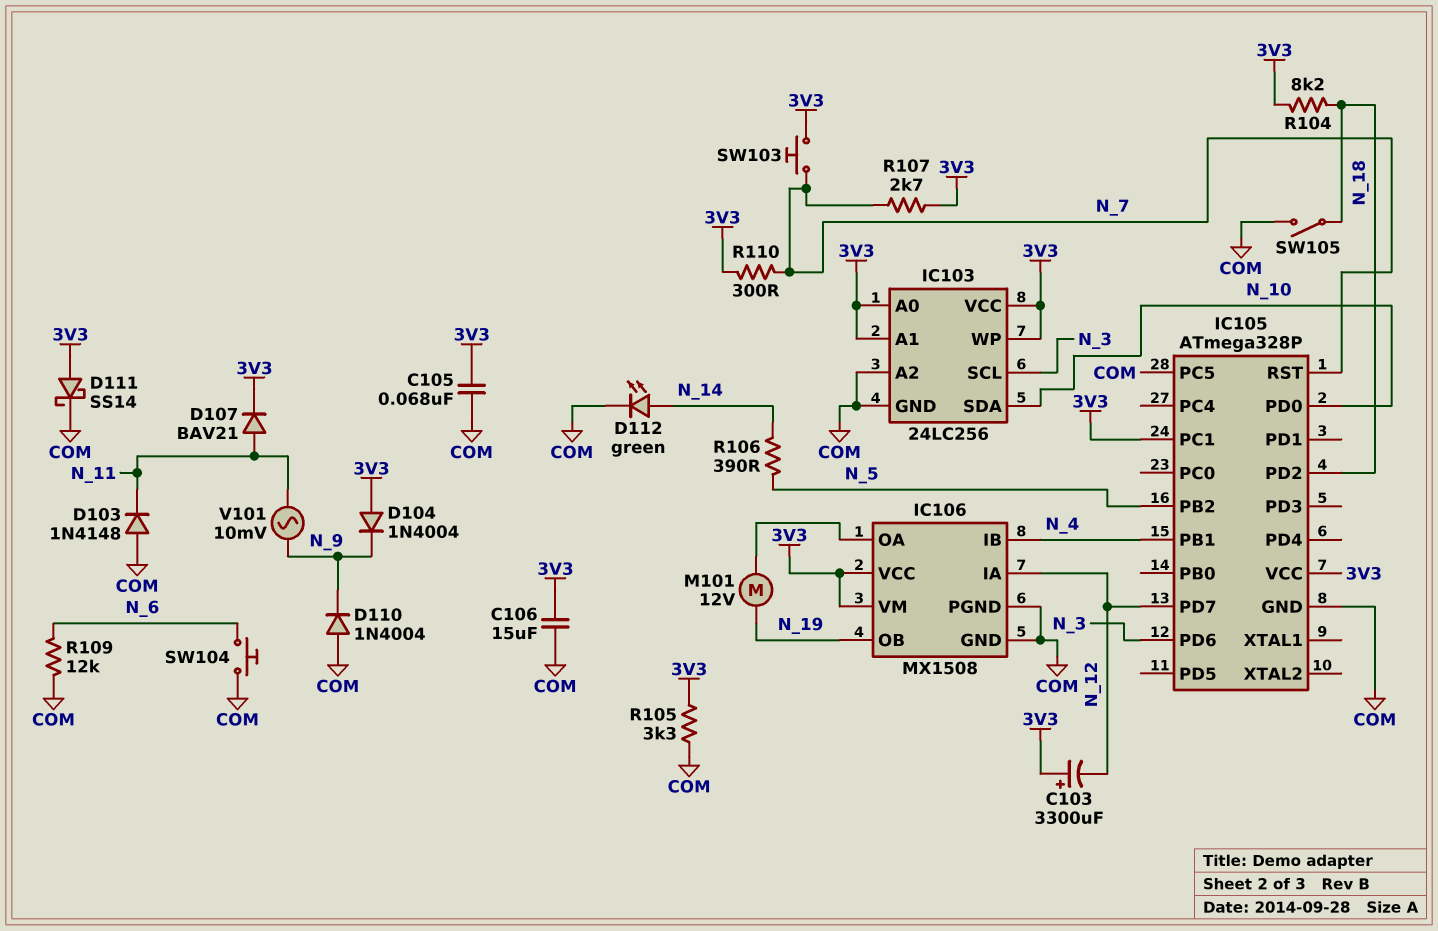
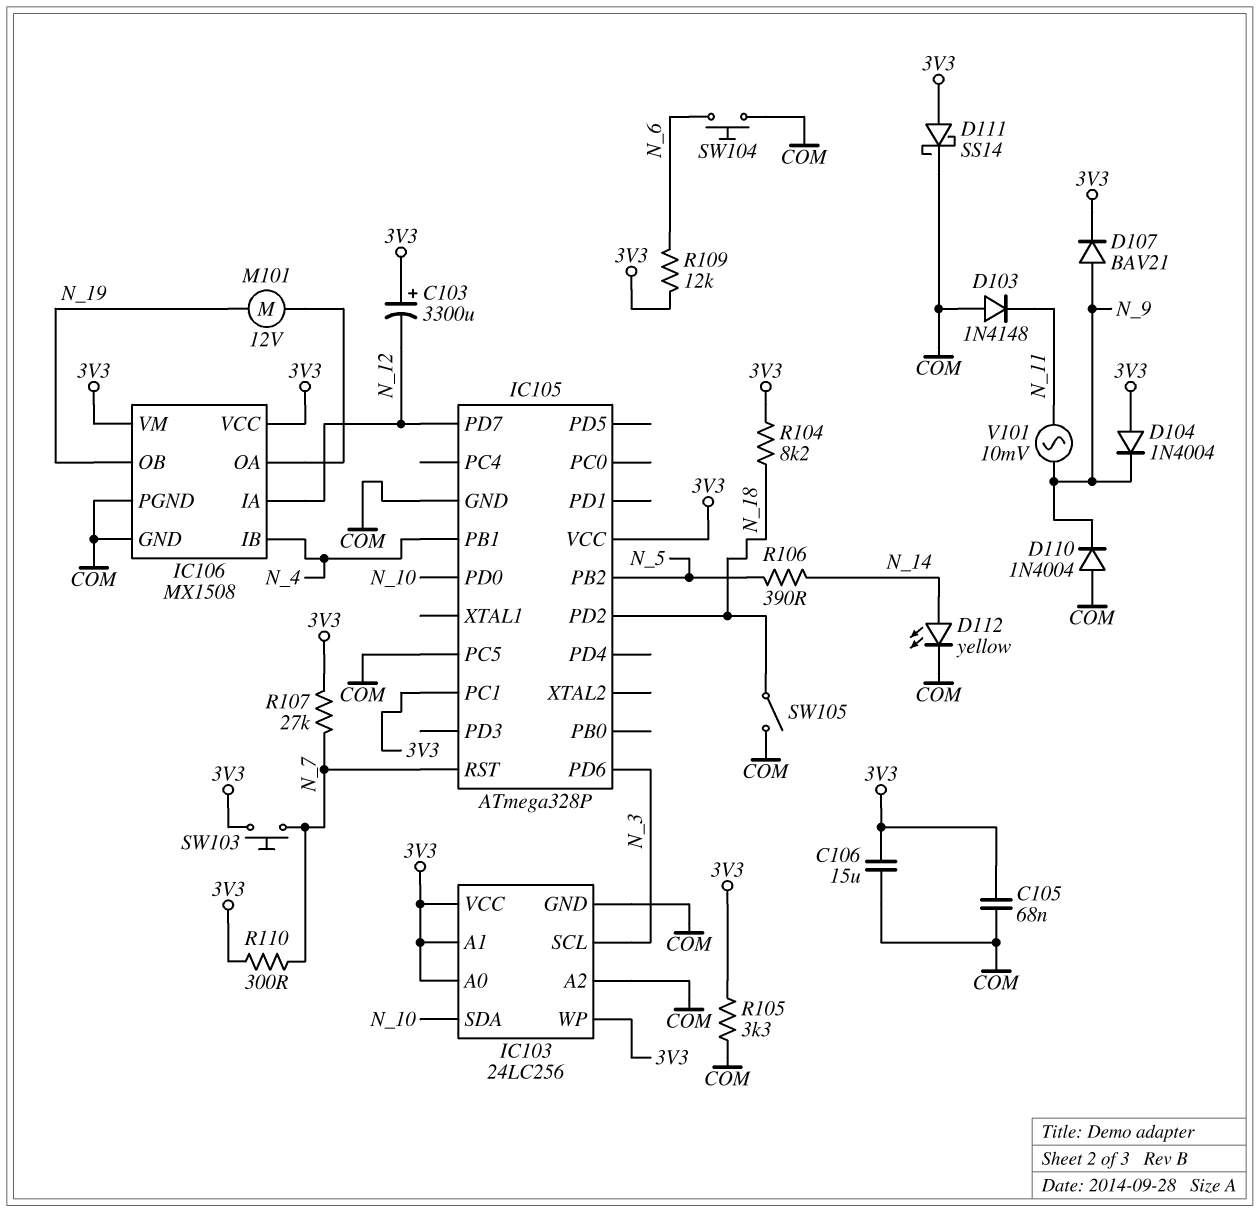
D107: diode BAV21 (A N_11, K 3V3) -> diode BAV21 (A N_9, K 3V3)
D112: LED green (A N_14, K COM) -> LED yellow (A N_14, K COM)
R107: 2.7k (3V3, N_7) -> 27k (3V3, N_7)
R109: 12k (COM, N_6) -> 12k (3V3, N_6)

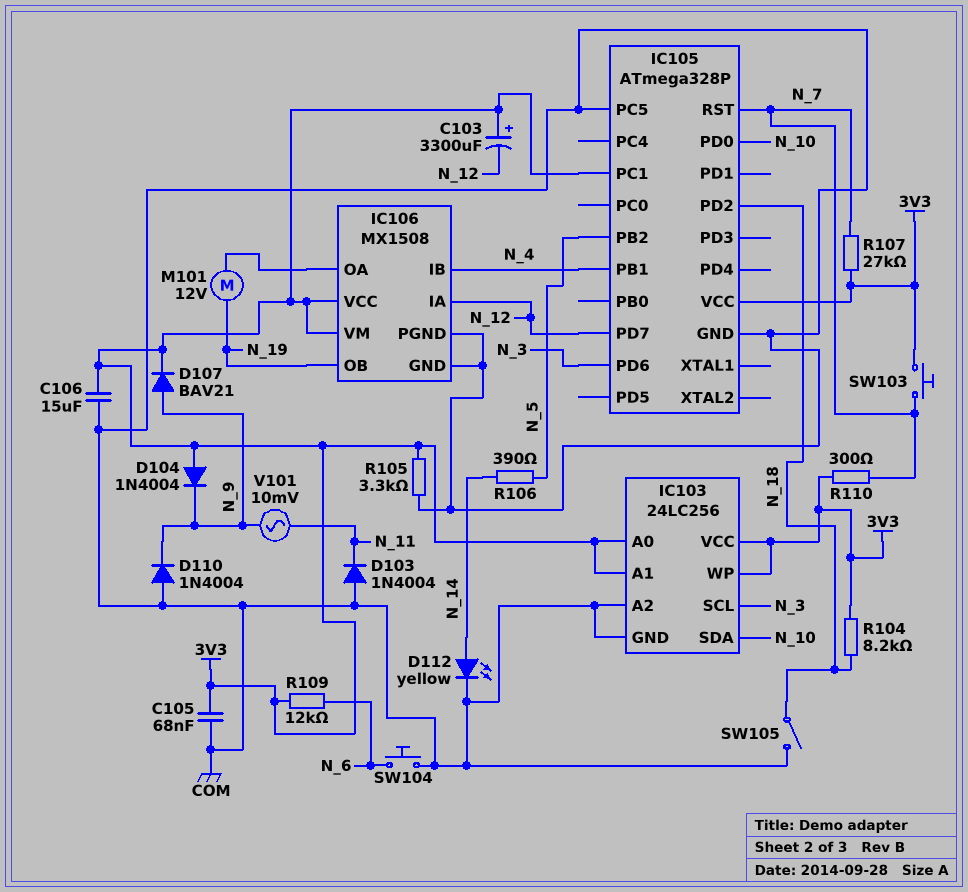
D103: diode 1N4148 (A COM, K N_11) -> diode 1N4004 (A COM, K N_11)
D111: schottky SS14 (A 3V3, K COM) -> none

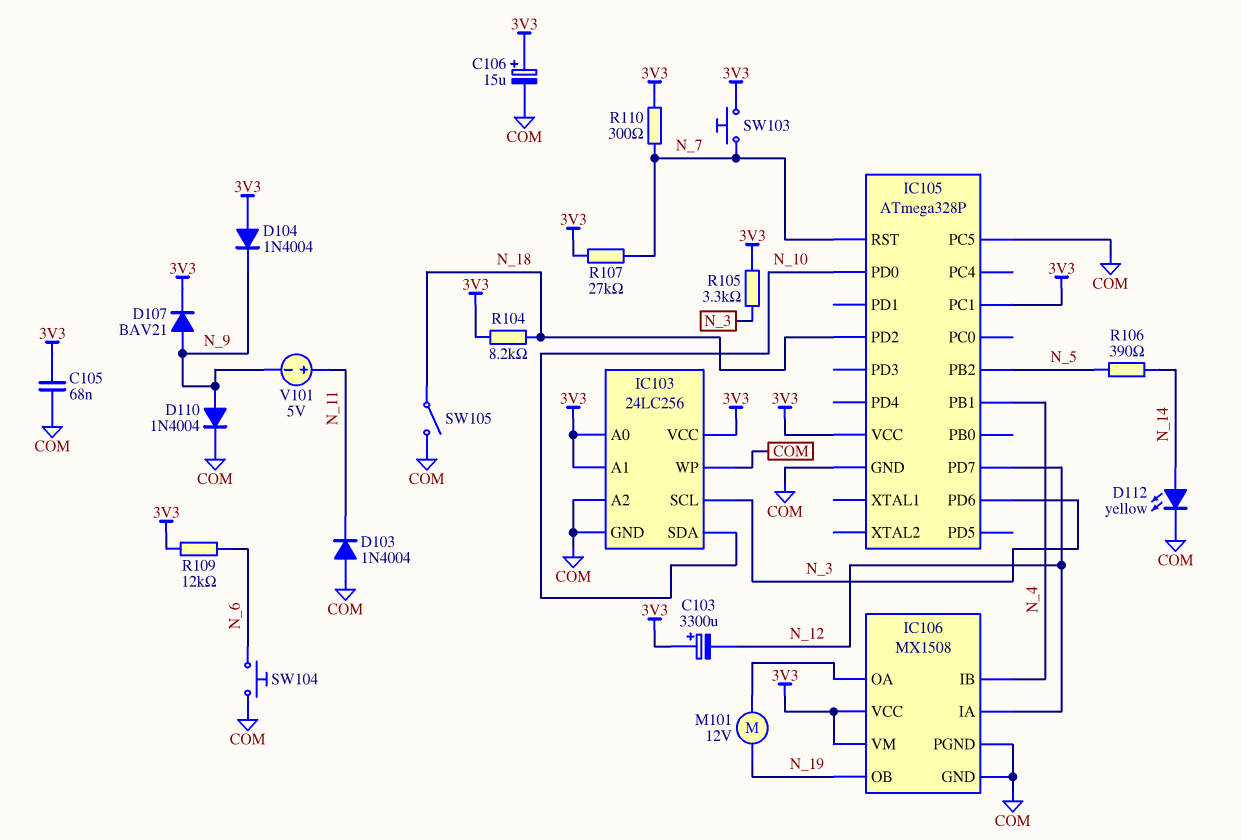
C106: 15uF (3V3, COM) -> 15uF (plus 3V3, minus COM)
D110: diode 1N4004 (A COM, K N_9) -> diode 1N4004 (A N_9, K COM)
IC103 pin WP: 3V3 -> COM
R105: 3.3k (3V3, COM) -> 3.3k (3V3, N_3)
V101: AC 10mV (N_9, N_11) -> 5V (plus N_11, minus N_9)

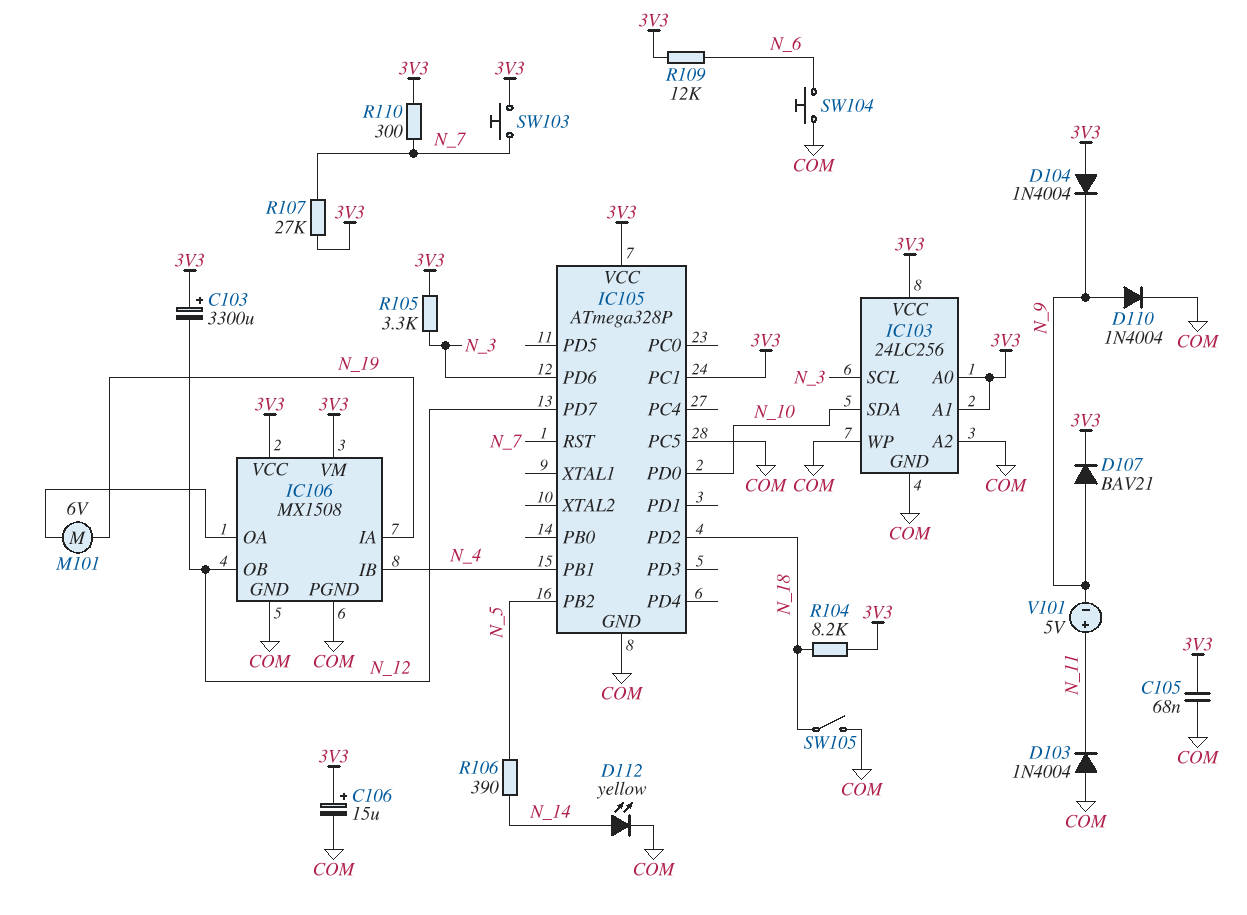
IC106 pin IA: N_12 -> N_19
IC106 pin OB: N_19 -> N_12
M101: motor 12V (IC106/OA, N_19) -> motor 6V (IC106/OA, N_19)

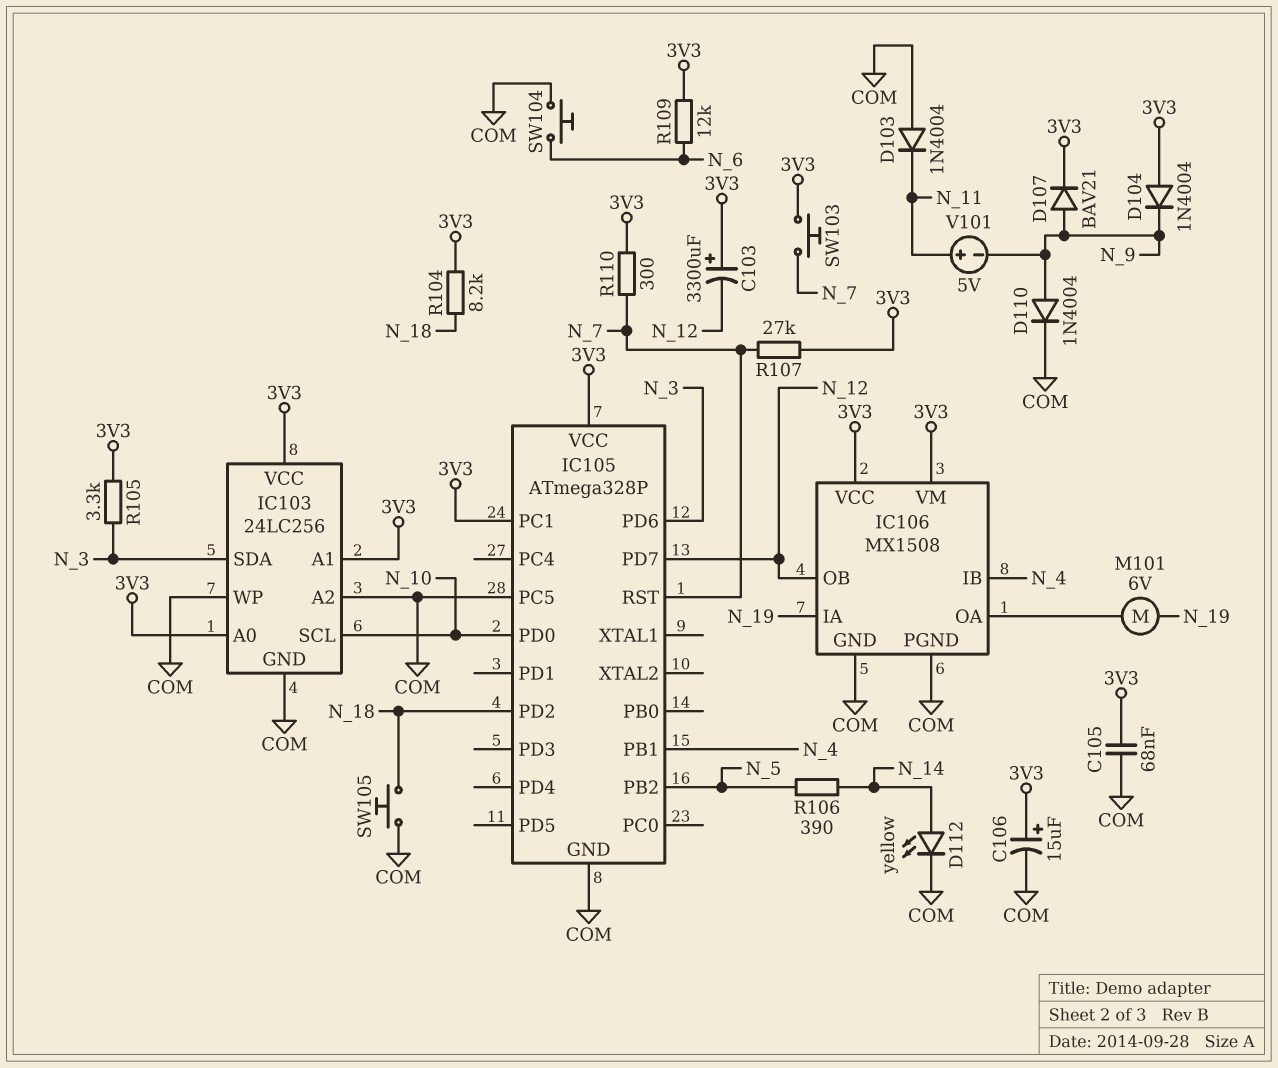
IC103 pin SCL: N_3 -> N_10
IC103 pin SDA: N_10 -> N_3
SW105: switch (COM, N_18) -> button (COM, N_18)

